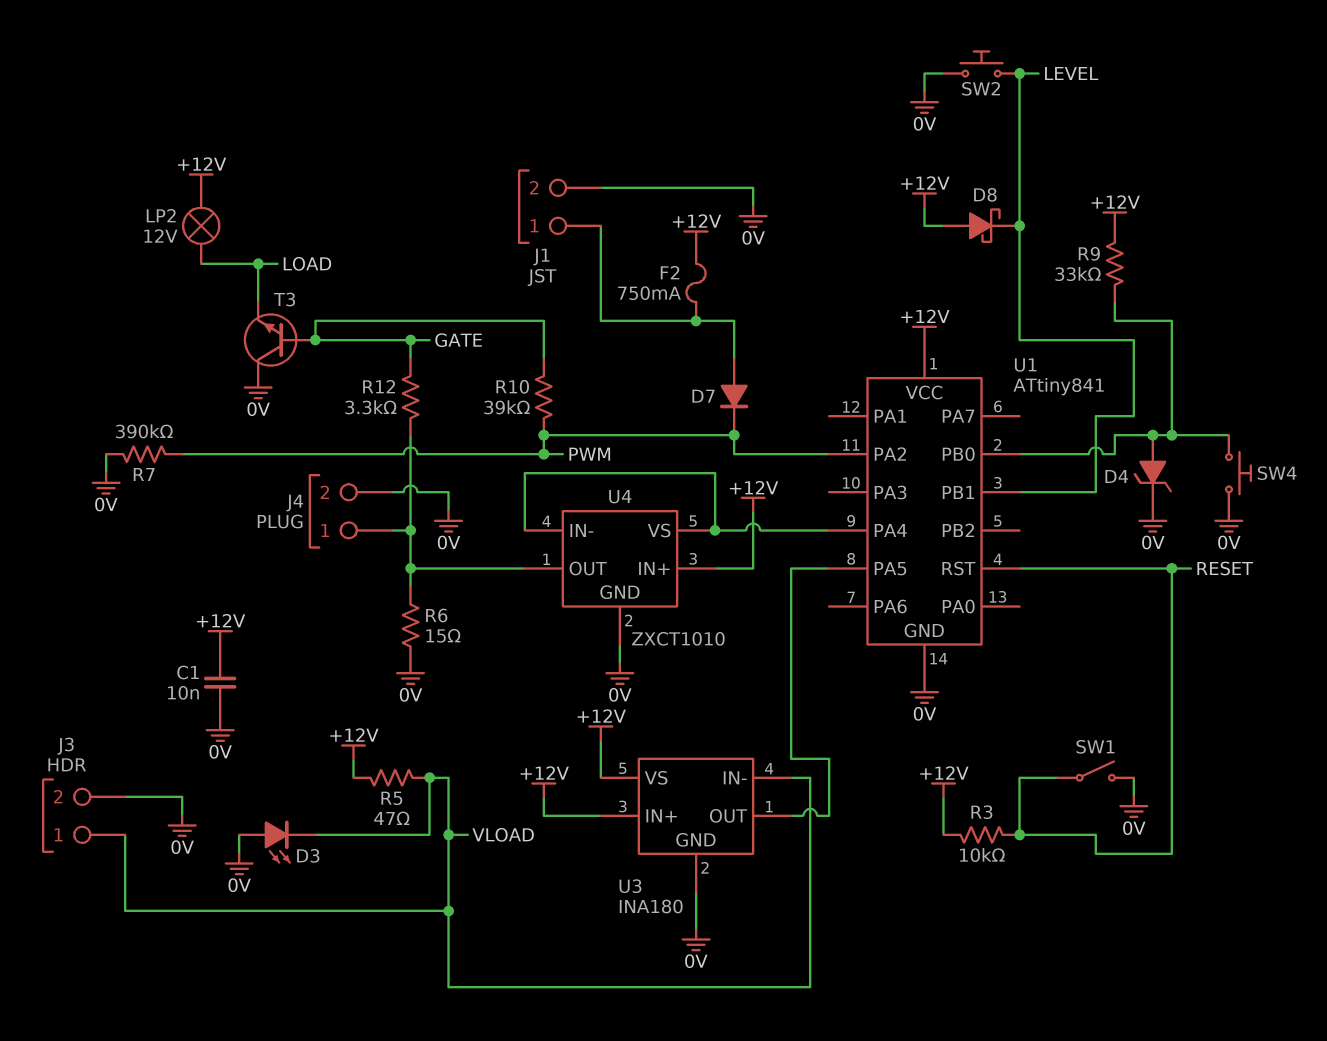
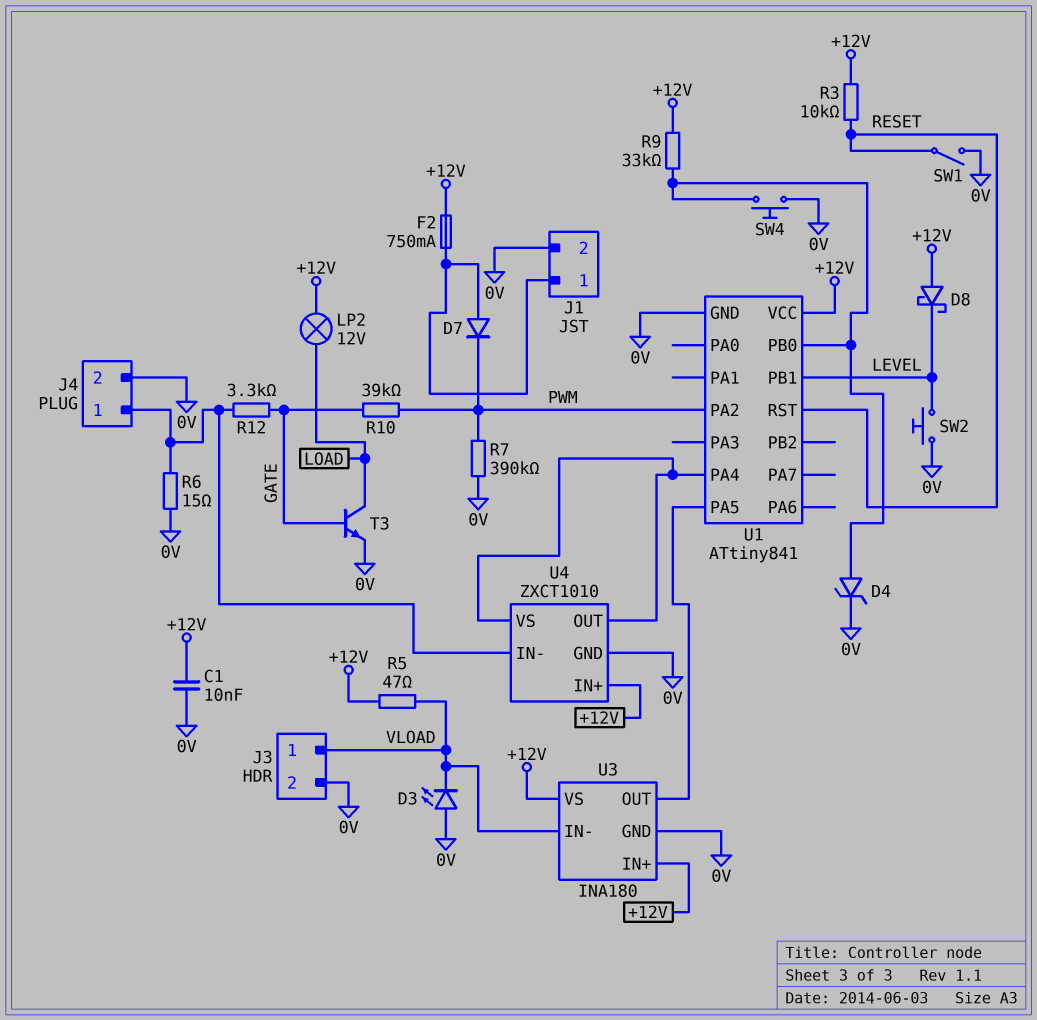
T3: NPN (B GATE, C 0V, E LOAD) -> NPN (B GATE, C LOAD, E 0V)
U4 pin IN-: U1/PA4 -> J4/1
U4 pin OUT: J4/1 -> U1/PA4

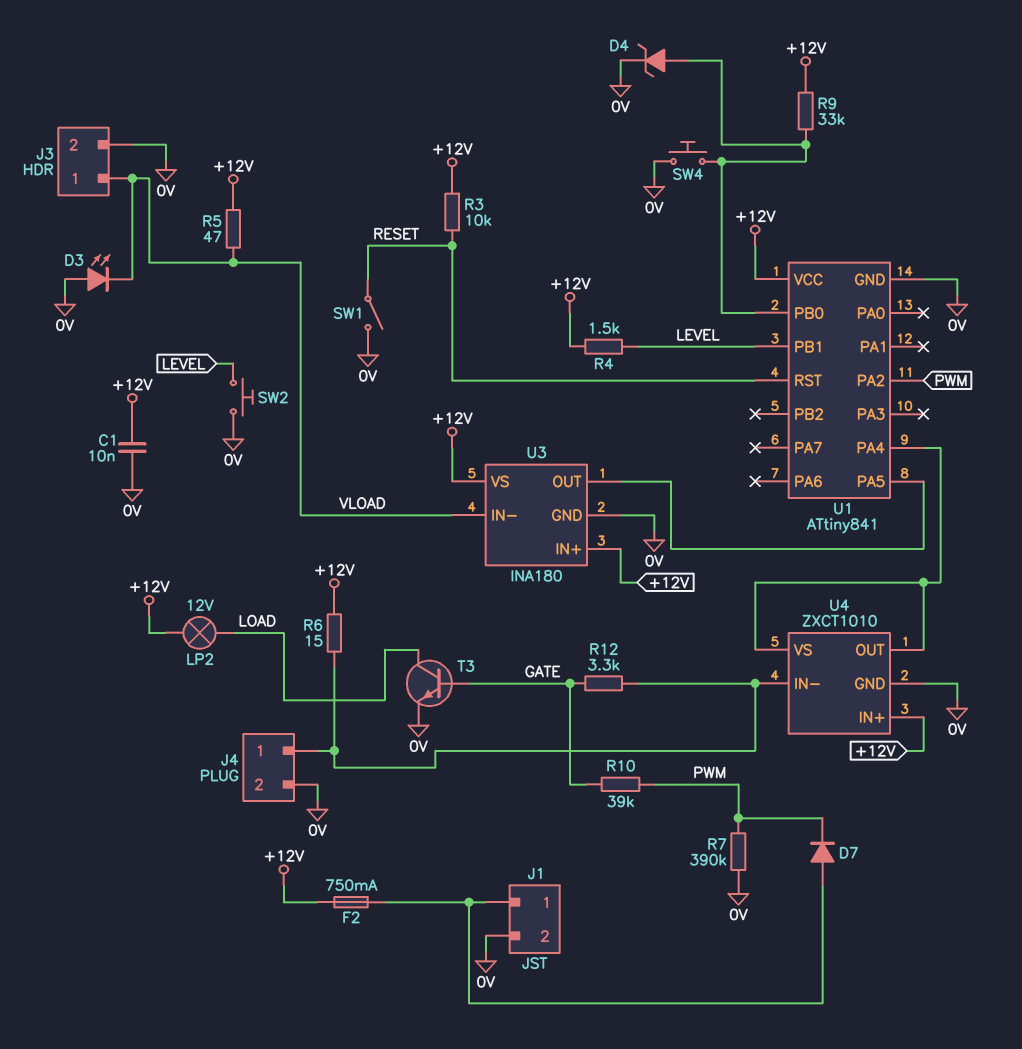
D8: schottky (A +12V, K LEVEL) -> none
R4: none -> 1.5k (+12V, LEVEL)
R6: 15 (0V, J4/1) -> 15 (+12V, J4/1)

